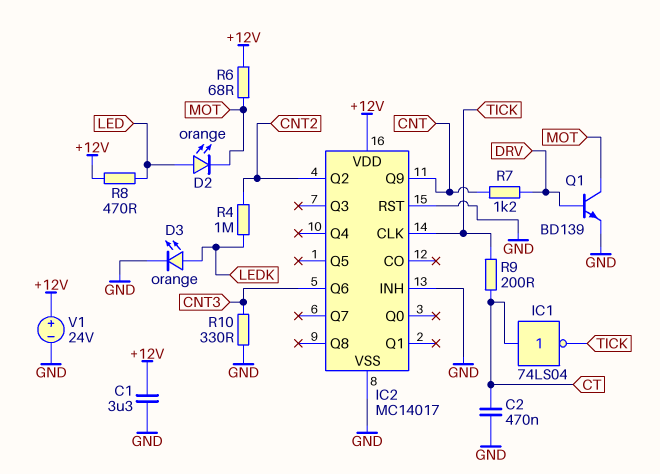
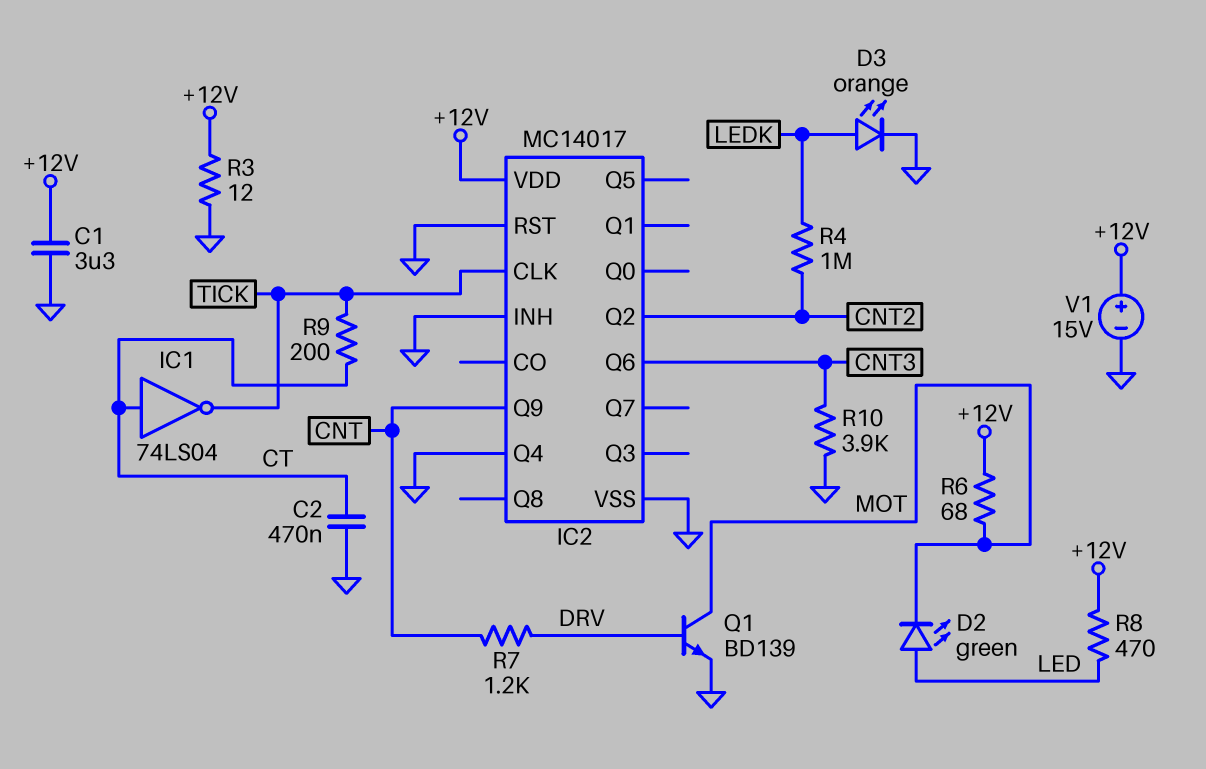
D2: LED orange (A LED, K MOT) -> LED green (A LED, K MOT)
IC2 pin Q4: none -> GND
R3: none -> 12 (+12V, GND)
R10: 330 (CNT3, GND) -> 3.9k (CNT3, GND)
V1: 24V (plus +12V, minus GND) -> 15V (plus +12V, minus GND)

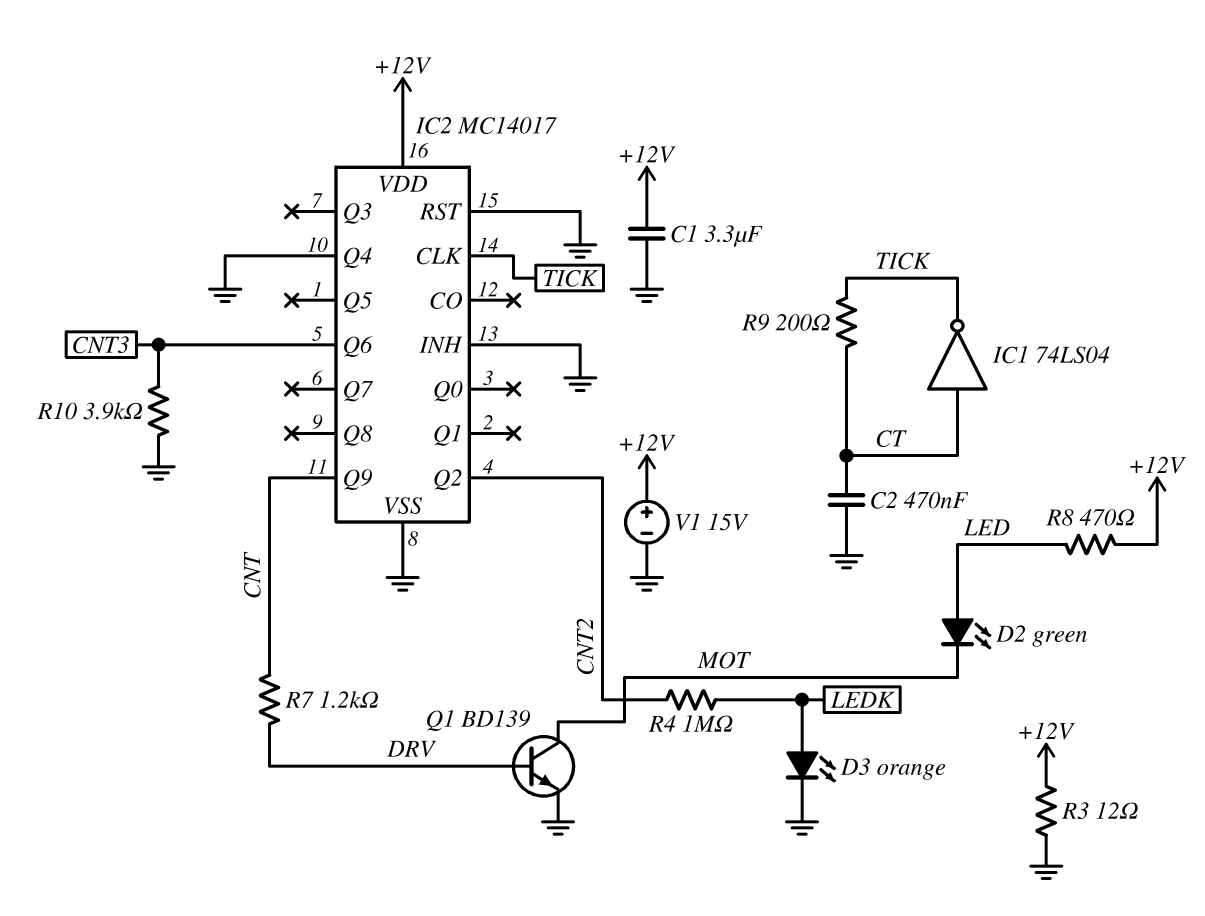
R6: 68 (+12V, MOT) -> none

